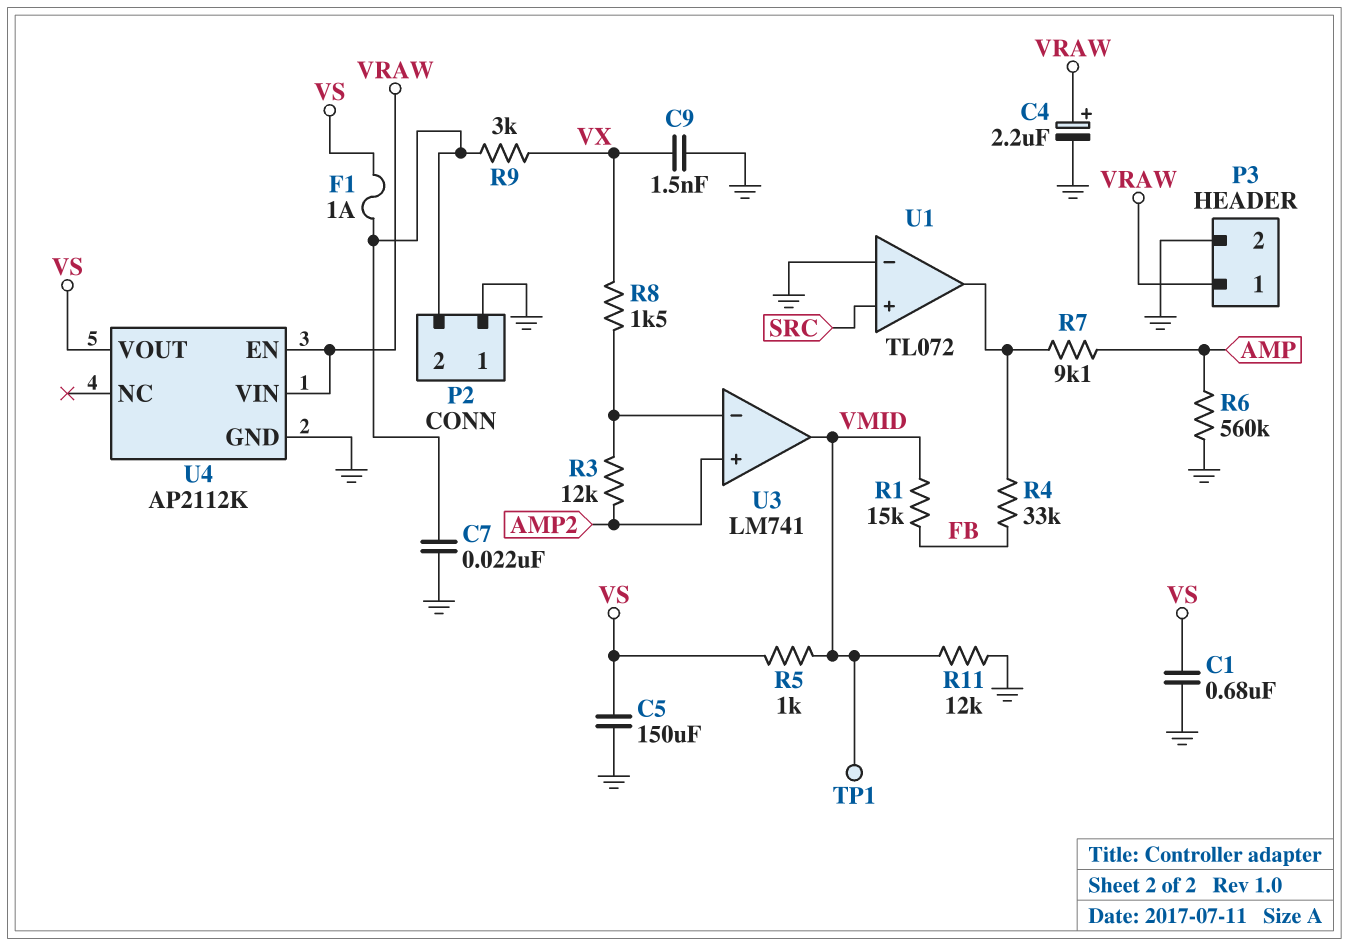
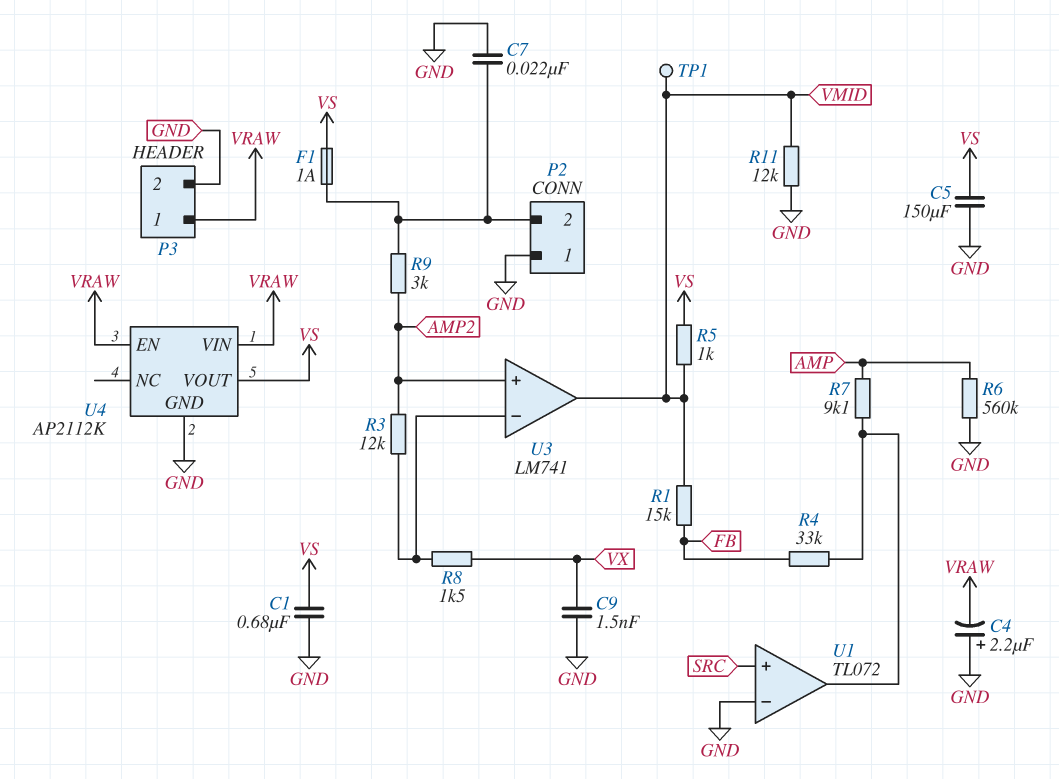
C4: 2.2uF (plus VRAW, minus GND) -> 2.2uF (plus GND, minus VRAW)
R9: 3k (P2/2, VX) -> 3k (AMP2, P2/2)

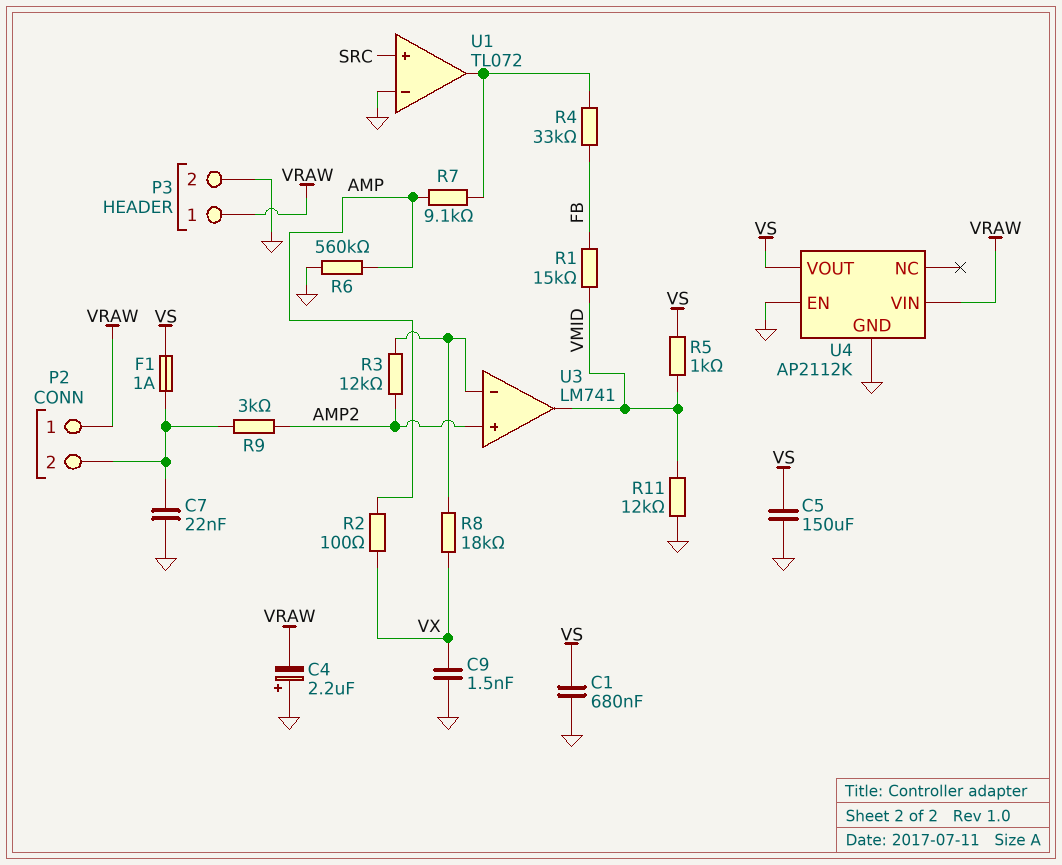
P2 pin 1: GND -> VRAW
R2: none -> 100 (AMP, VX)
R8: 1.5k (U3/in-, VX) -> 18k (U3/in-, VX)
TP1: test point (VMID) -> none
U4 pin EN: VRAW -> GND

